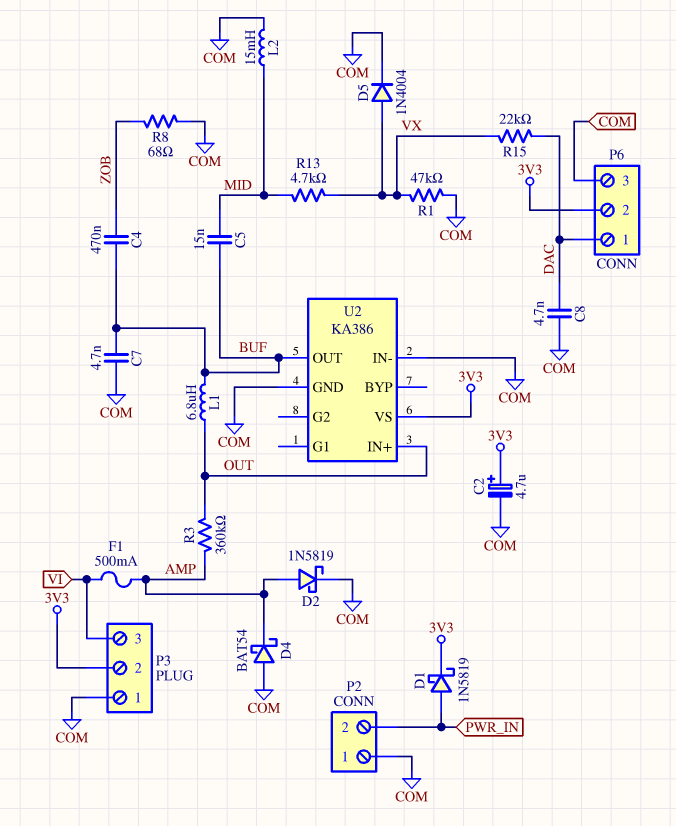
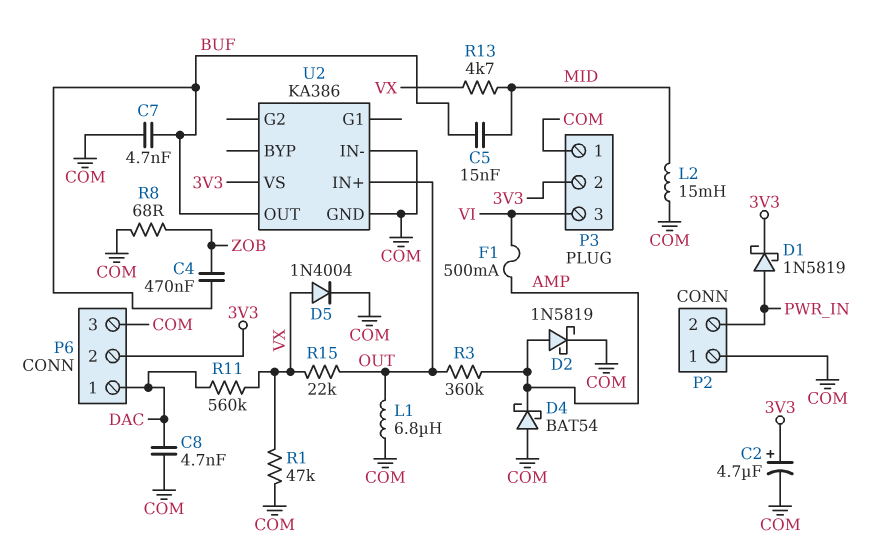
L1: 6.8uH (BUF, OUT) -> 6.8uH (COM, OUT)
R11: none -> 560k (DAC, VX)
R15: 22k (DAC, VX) -> 22k (OUT, VX)

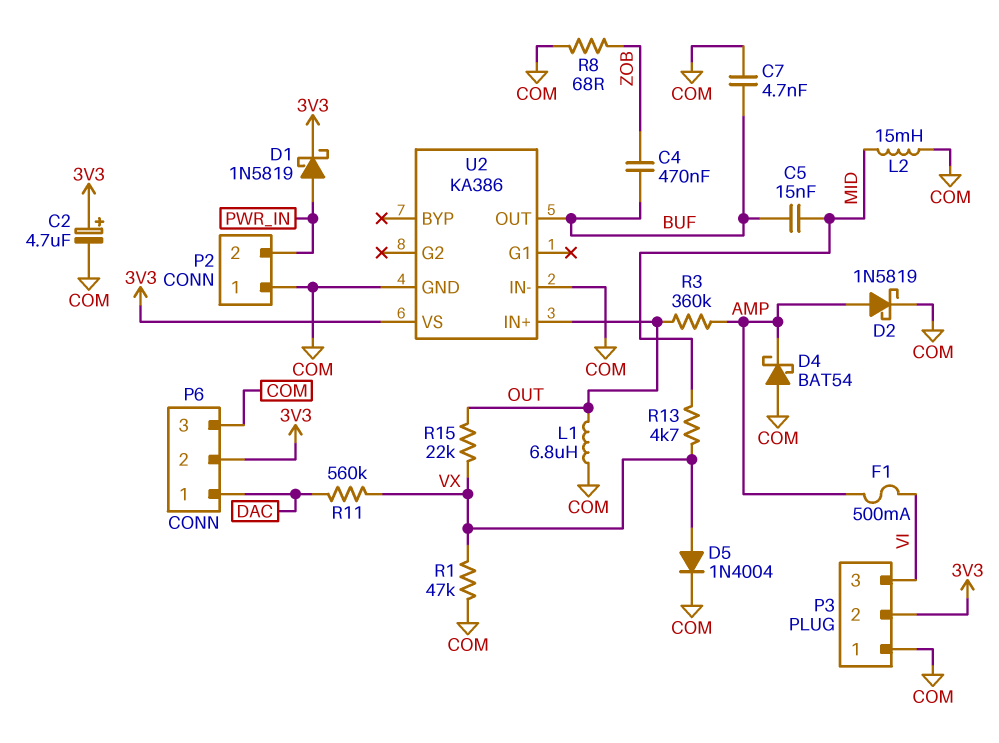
C8: 4.7nF (COM, DAC) -> none

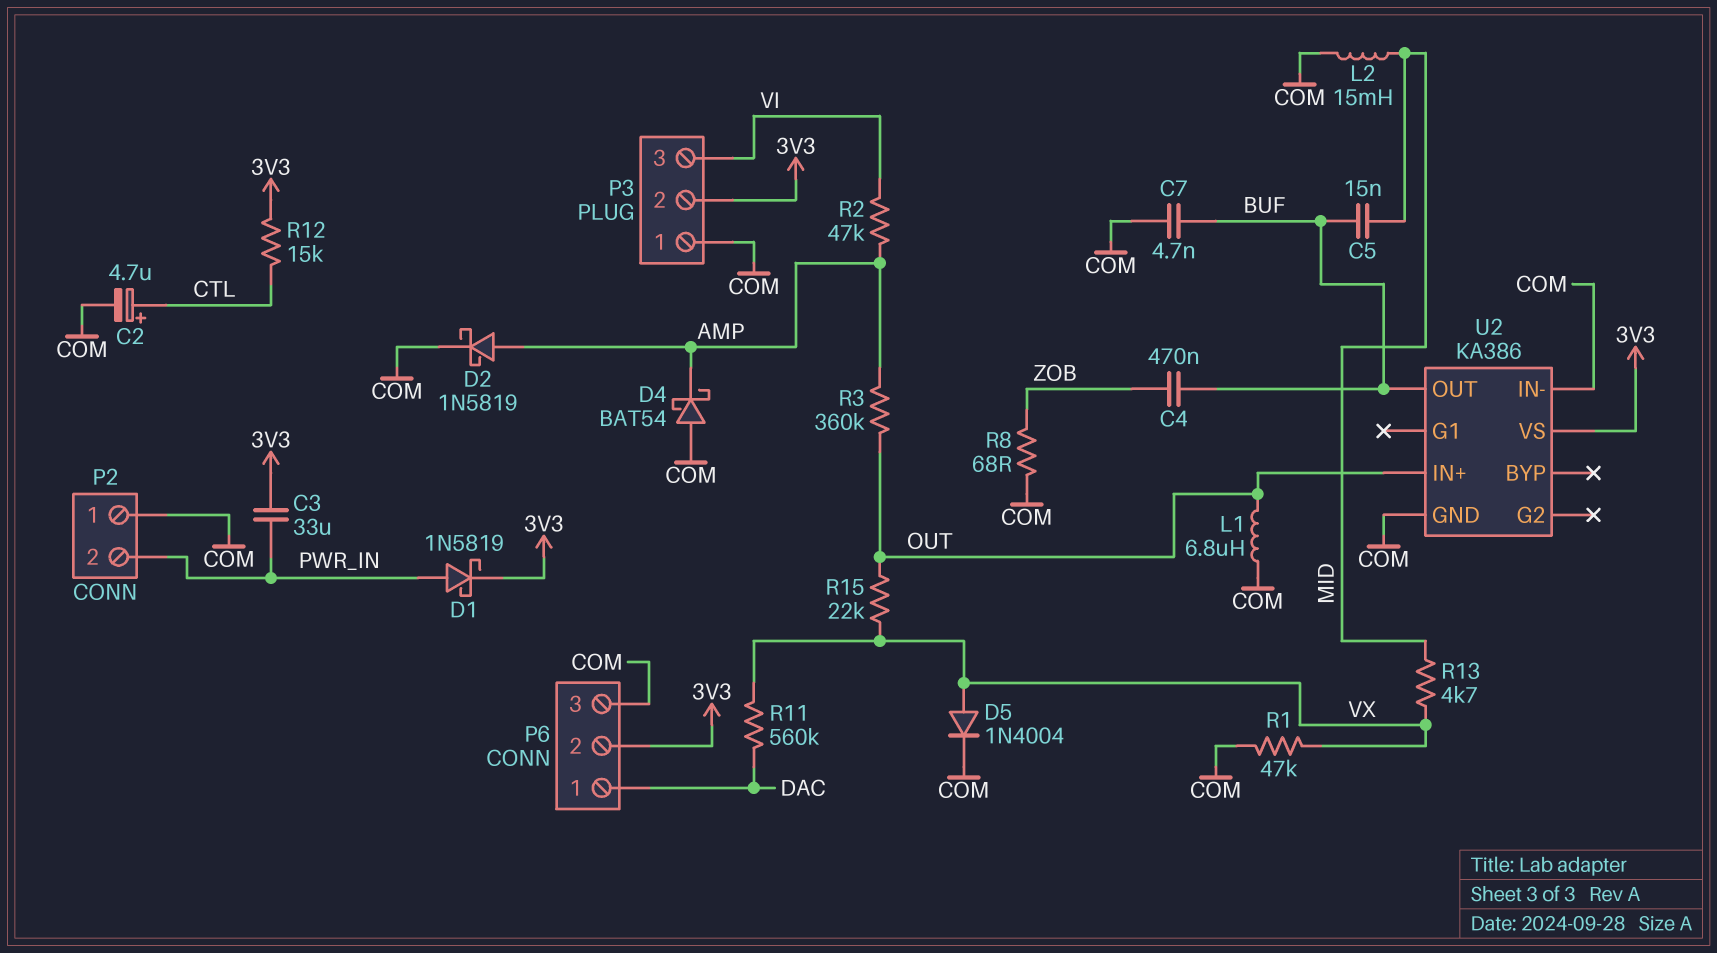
C2: 4.7uF (plus 3V3, minus COM) -> 4.7uF (plus CTL, minus COM)
C3: none -> 33uF (3V3, PWR_IN)
F1: 500mA (AMP, VI) -> none
R2: none -> 47k (AMP, VI)
R12: none -> 15k (3V3, CTL)

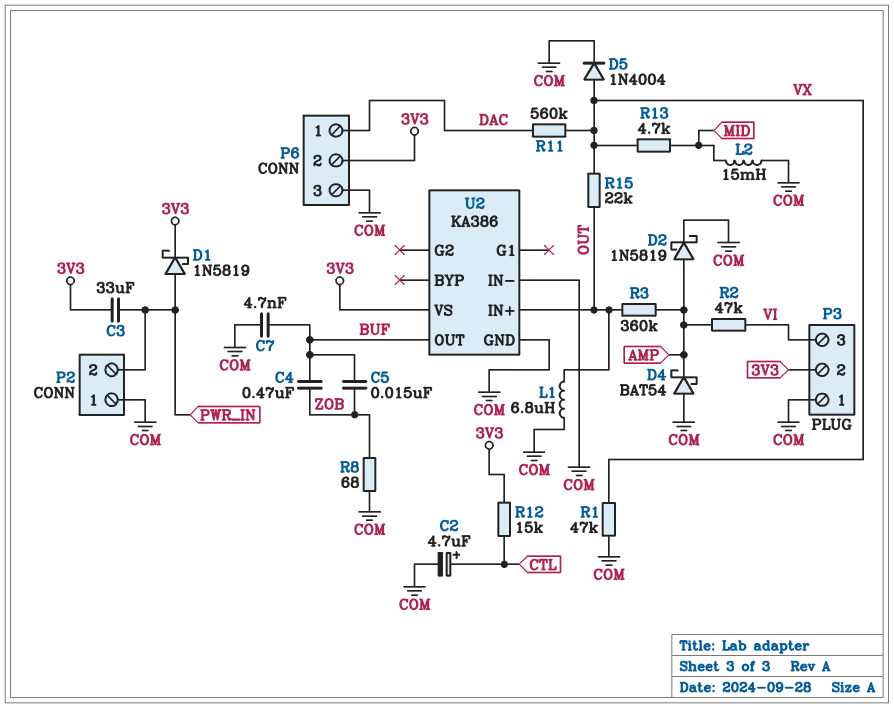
C5: 15nF (BUF, MID) -> 15nF (BUF, ZOB)

